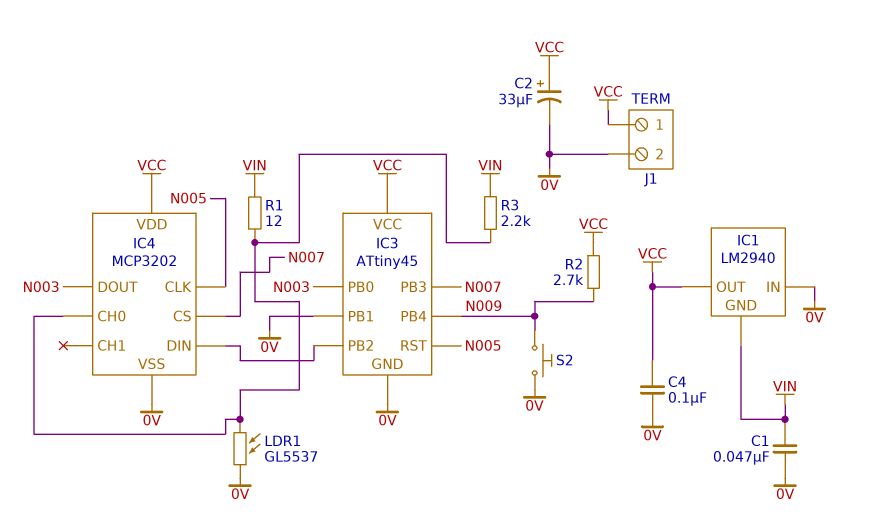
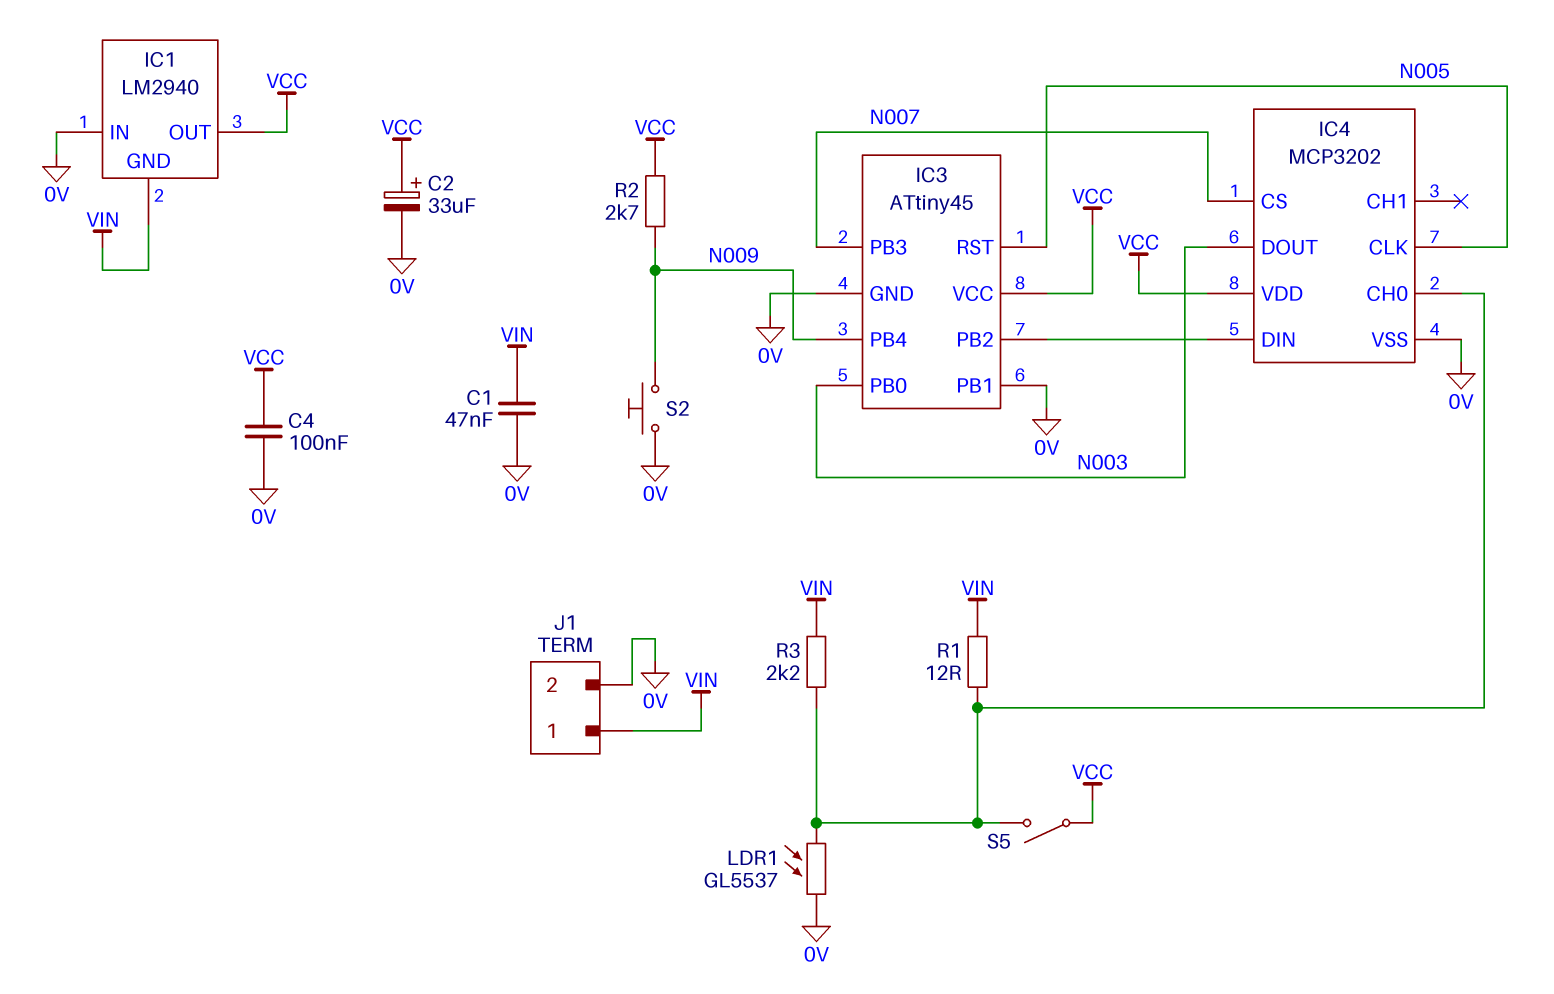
J1 pin 1: VCC -> VIN
S5: none -> switch (IC4/CH0, VCC)

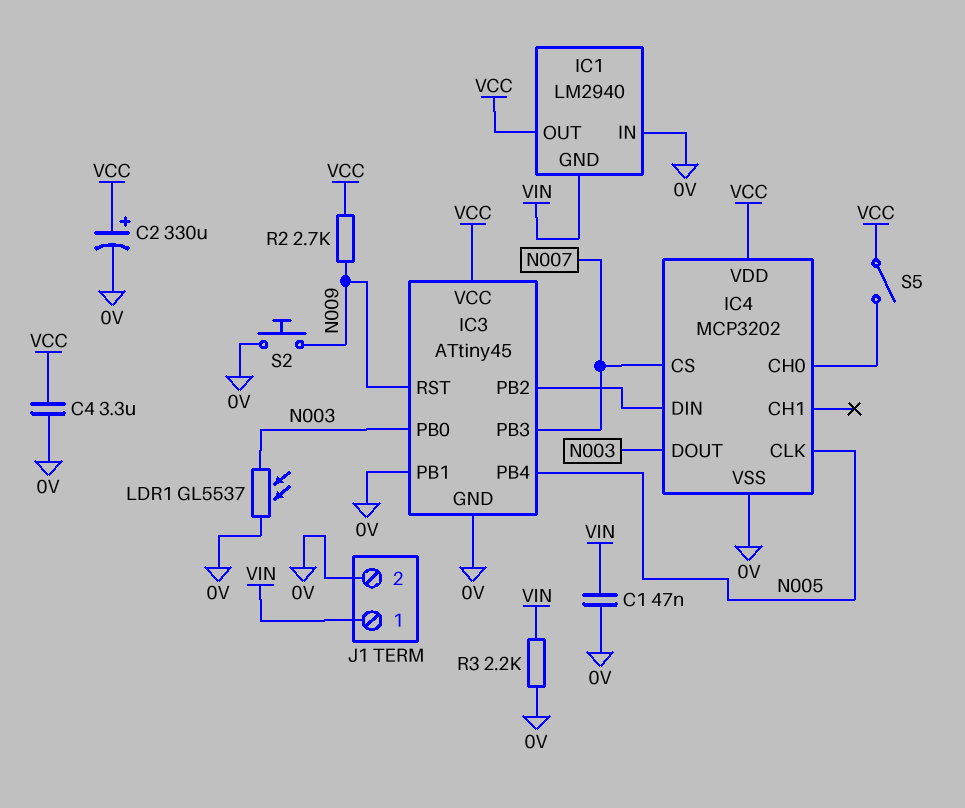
C2: 33uF (plus VCC, minus 0V) -> 330uF (plus VCC, minus 0V)
C4: 100nF (0V, VCC) -> 3.3uF (0V, VCC)
IC3 pin PB4: N009 -> N005
IC3 pin RST: N005 -> N009
LDR1: GL5537 (0V, IC4/CH0) -> GL5537 (0V, N003)
R1: 12 (IC4/CH0, VIN) -> none
R3: 2.2k (IC4/CH0, VIN) -> 2.2k (0V, VIN)

